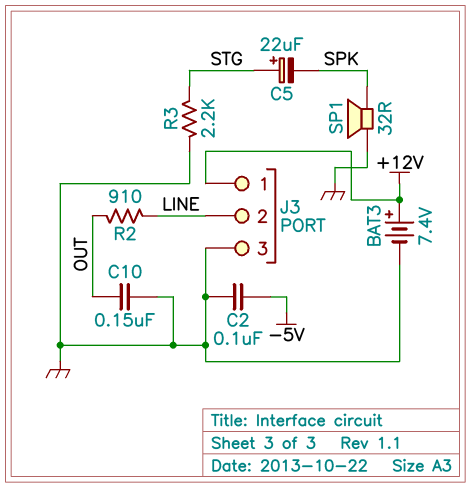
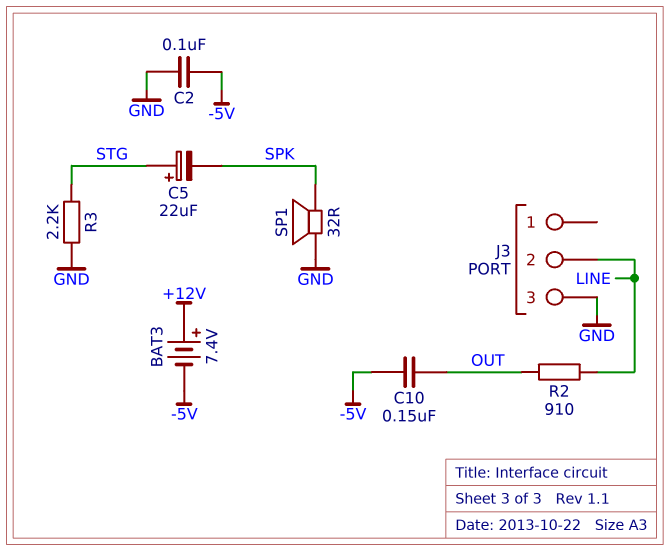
BAT3: 7.4V (plus +12V, minus GND) -> 7.4V (plus +12V, minus -5V)
C10: 150nF (GND, OUT) -> 150nF (-5V, OUT)
J3 pin 1: +12V -> none

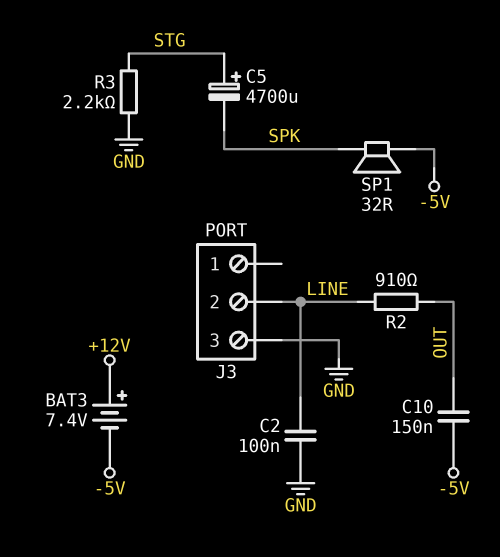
C2: 100nF (-5V, GND) -> 100nF (GND, LINE)
C5: 22uF (plus STG, minus SPK) -> 4700uF (plus STG, minus SPK)
SP1: speaker 32R (GND, SPK) -> speaker 32R (-5V, SPK)

